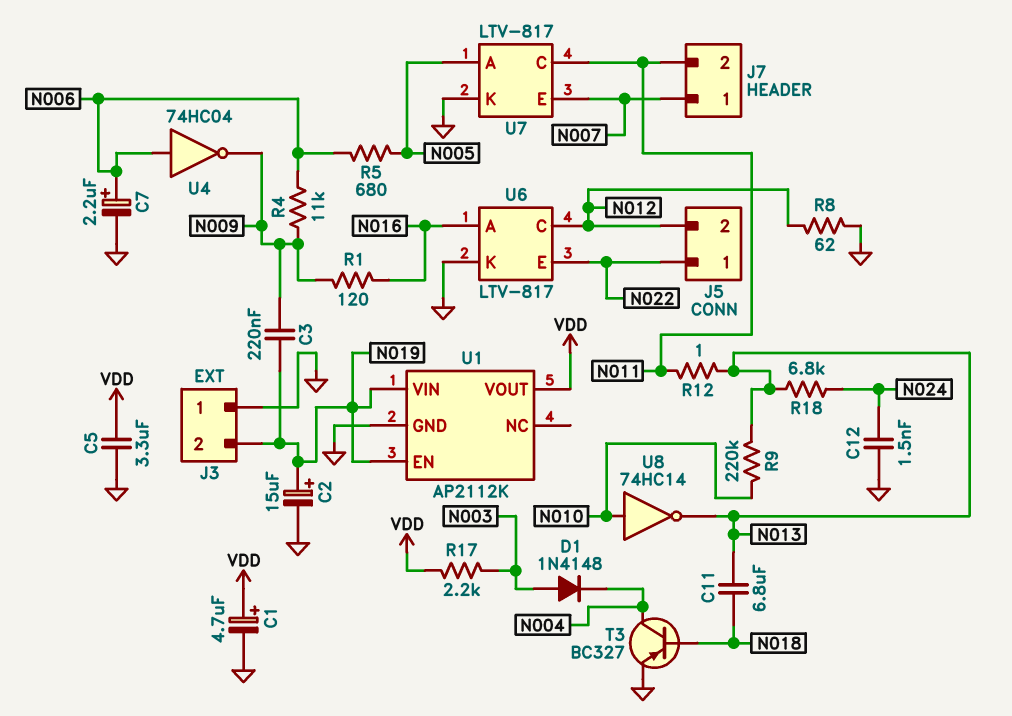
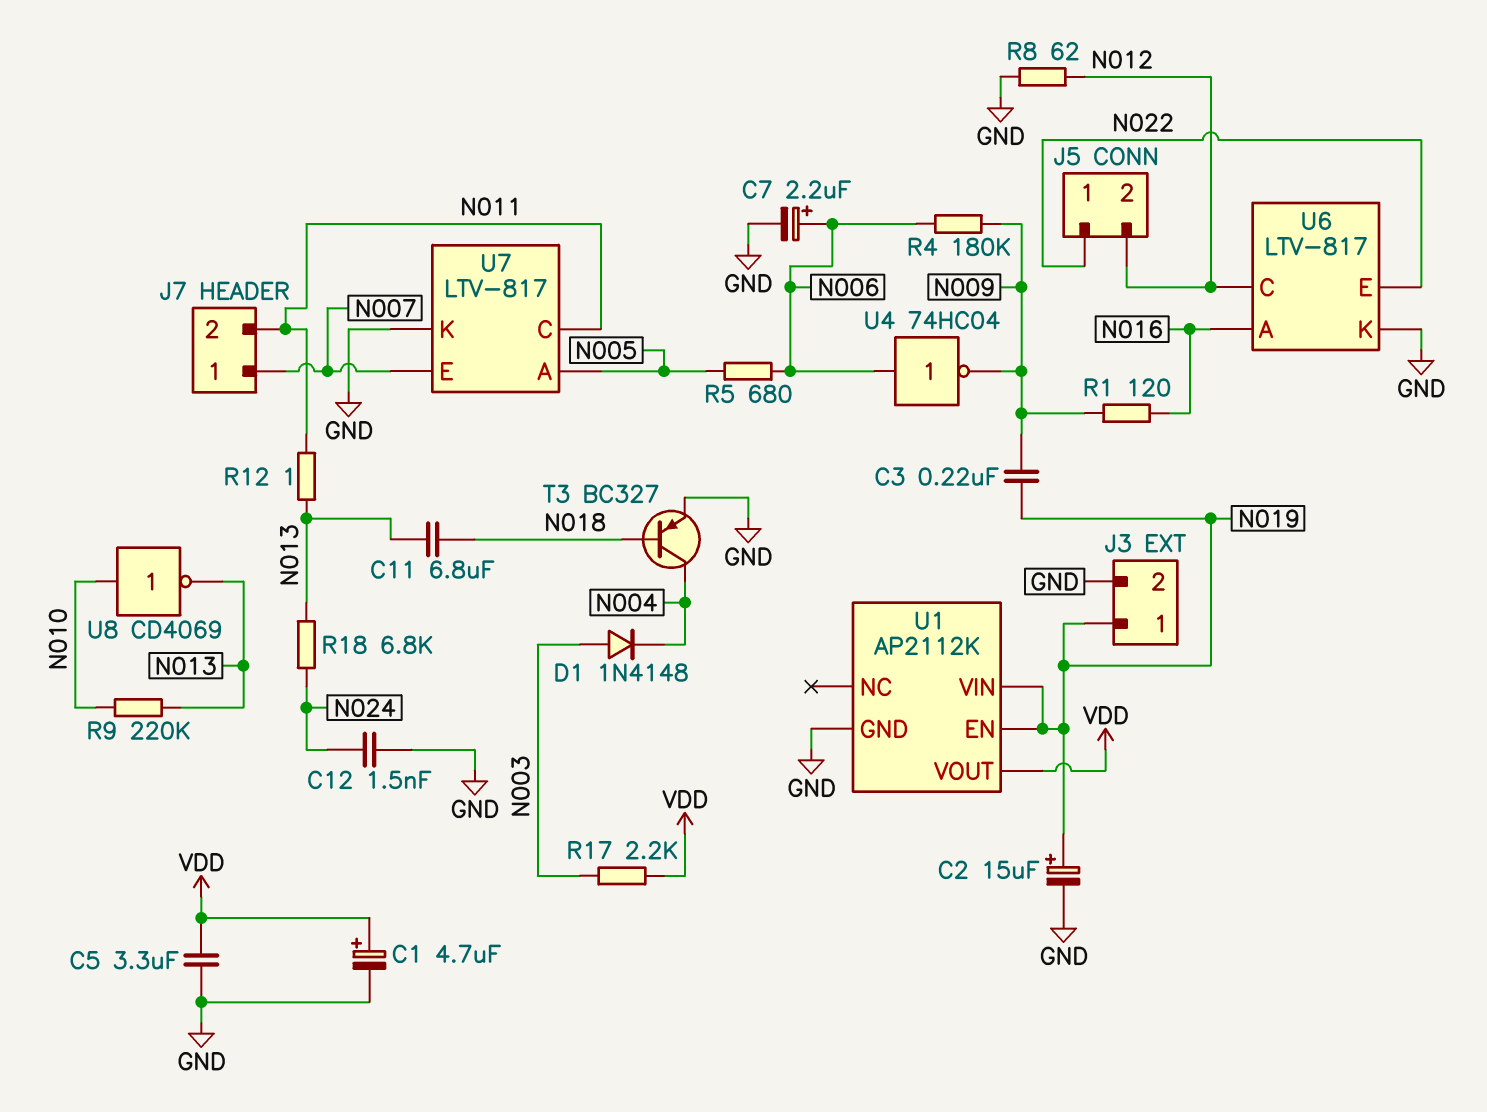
J3 pin 1: GND -> N019
J3 pin 2: N019 -> GND
R4: 11k (N006, N009) -> 180k (N006, N009)
U8: NOT 74HC14 (in N010, out N013) -> NOT CD4069 (in N010, out N013)

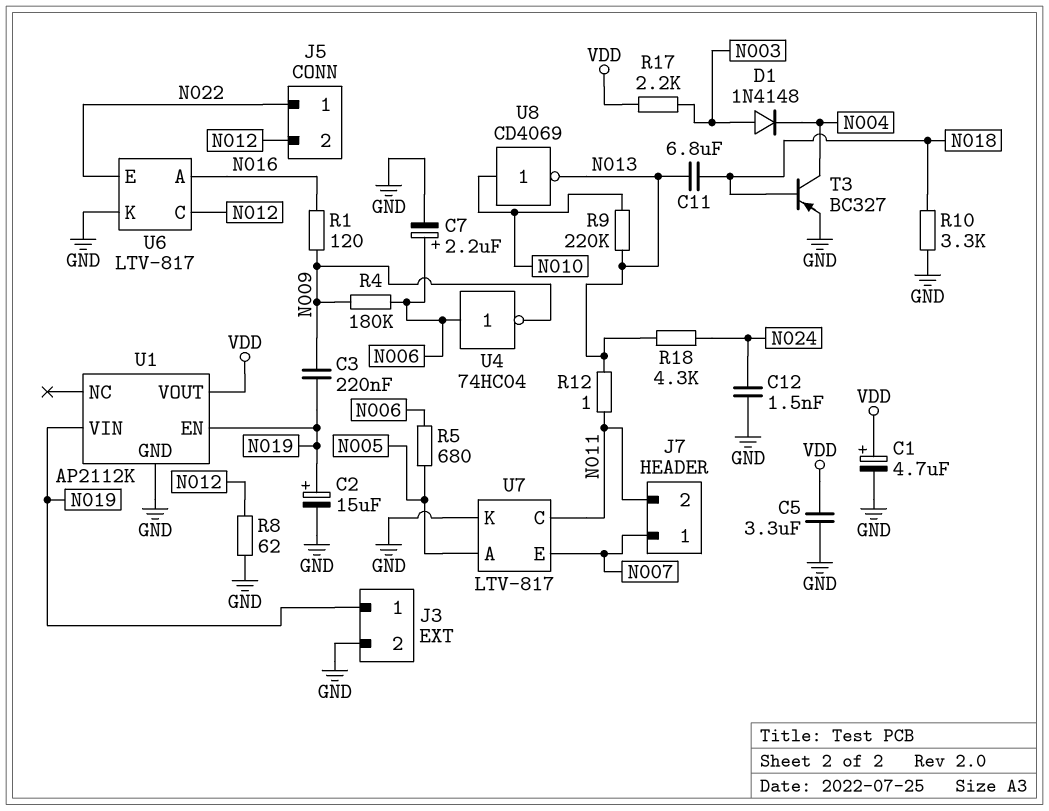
R10: none -> 3.3k (GND, N018)
R18: 6.8k (N013, N024) -> 4.3k (N013, N024)

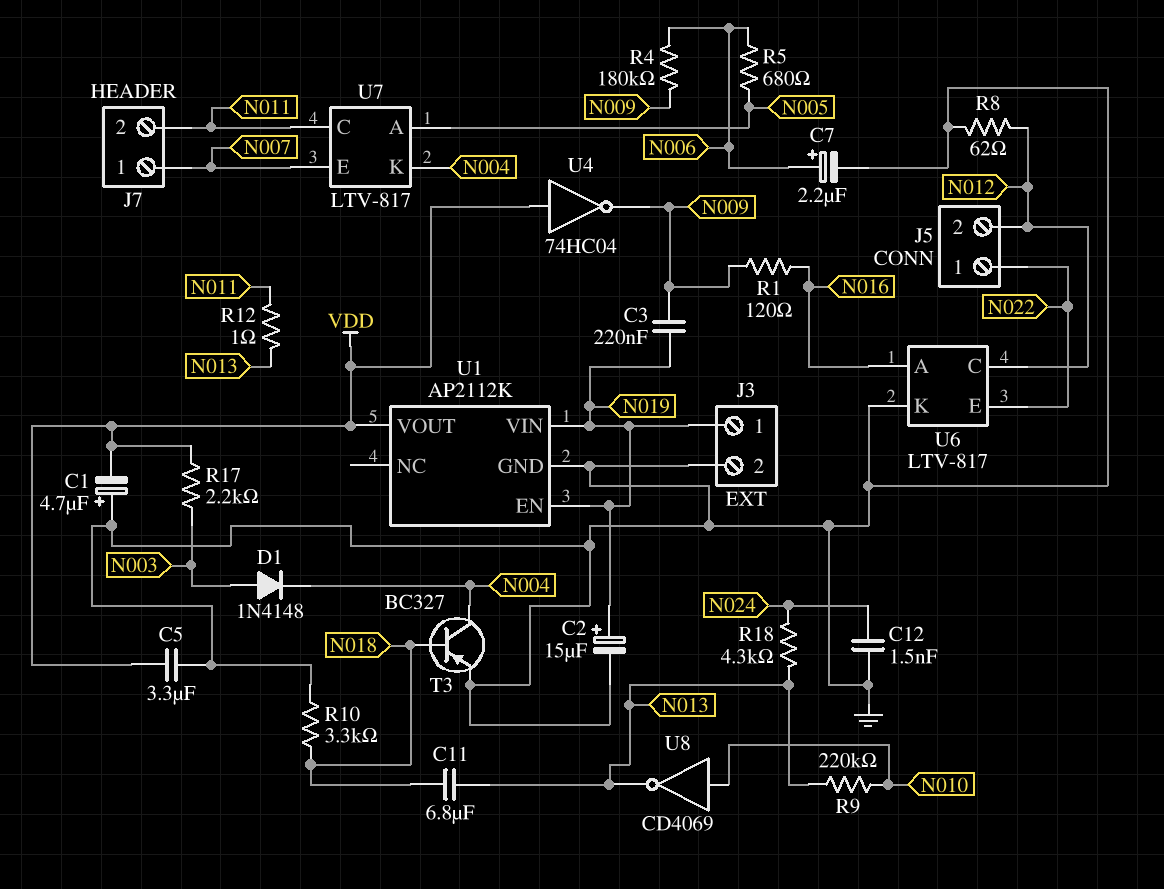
C1: 4.7uF (plus VDD, minus GND) -> 4.7uF (plus GND, minus VDD)
U4: NOT 74HC04 (in N006, out N009) -> NOT 74HC04 (in VDD, out N009)
U7 pin K: GND -> N004

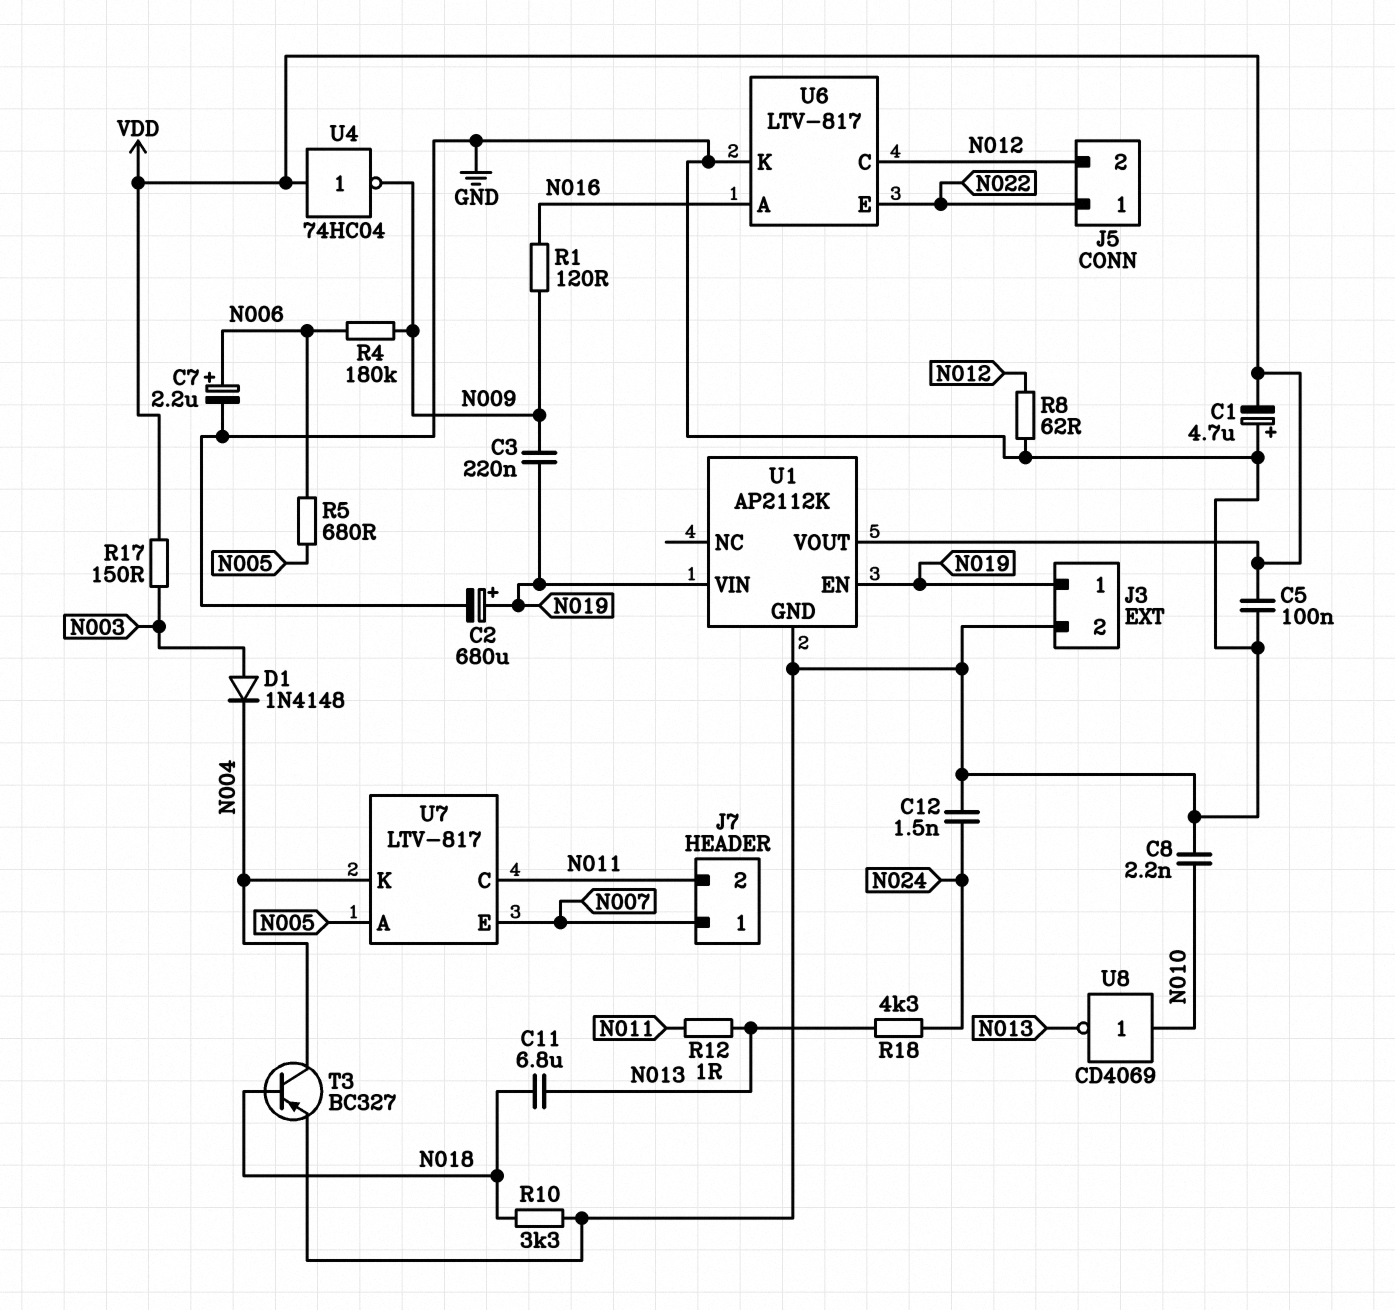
C2: 15uF (plus N019, minus GND) -> 680uF (plus N019, minus GND)
C5: 3.3uF (GND, VDD) -> 100nF (GND, VDD)
C8: none -> 2.2nF (GND, N010)
R9: 220k (N010, N013) -> none
R17: 2.2k (N003, VDD) -> 150 (N003, VDD)

